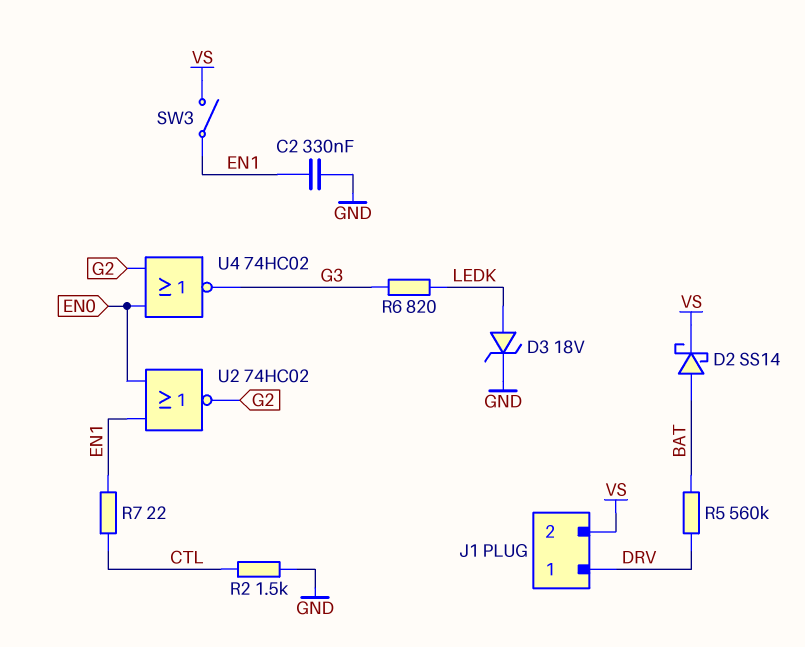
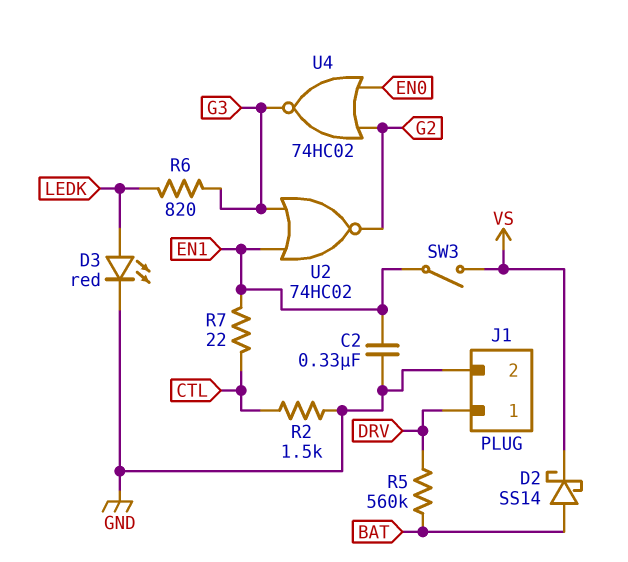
D3: zener 18V (A LEDK, K GND) -> LED red (A LEDK, K GND)
J1 pin 2: VS -> GND
U2: NOR 74HC02 (in EN0, in EN1, out G2) -> NOR 74HC02 (in EN1, in G3, out G2)

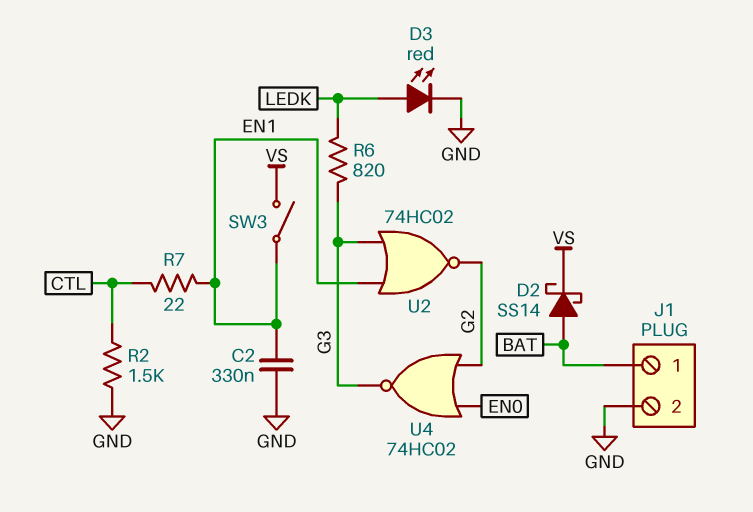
J1 pin 1: DRV -> BAT
R5: 560k (BAT, DRV) -> none

